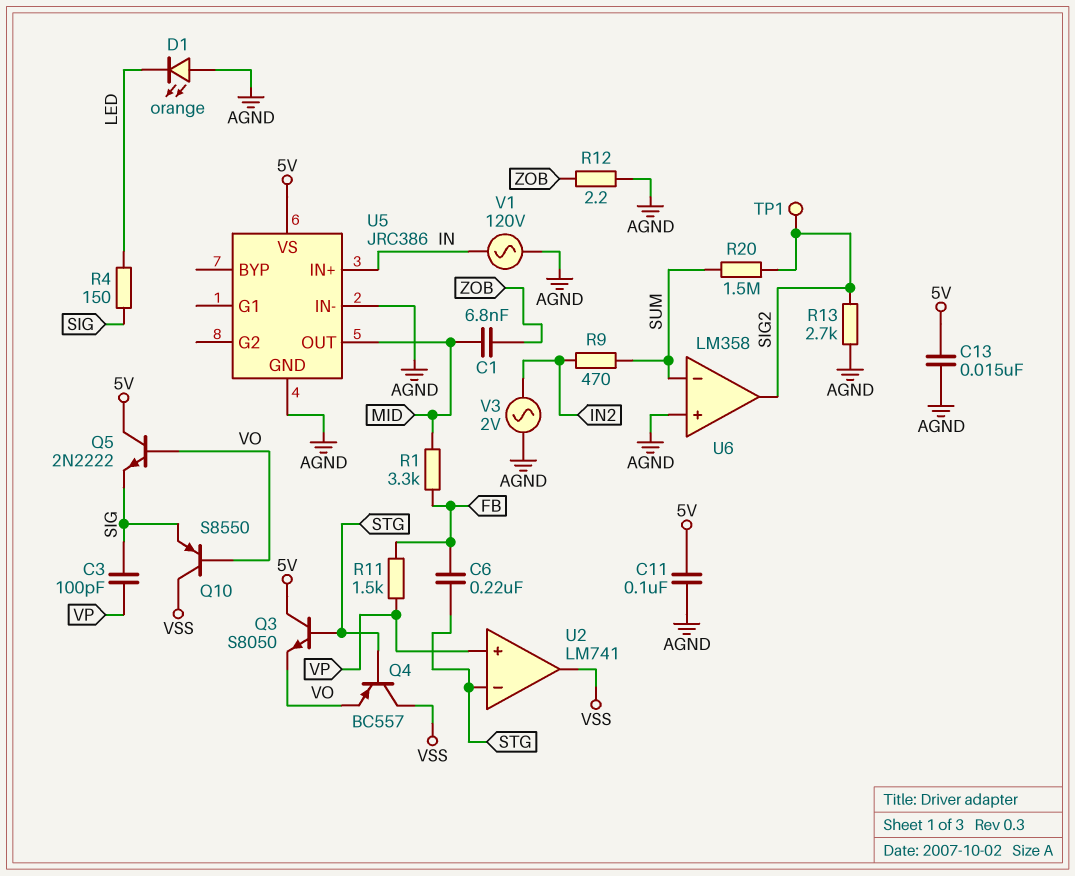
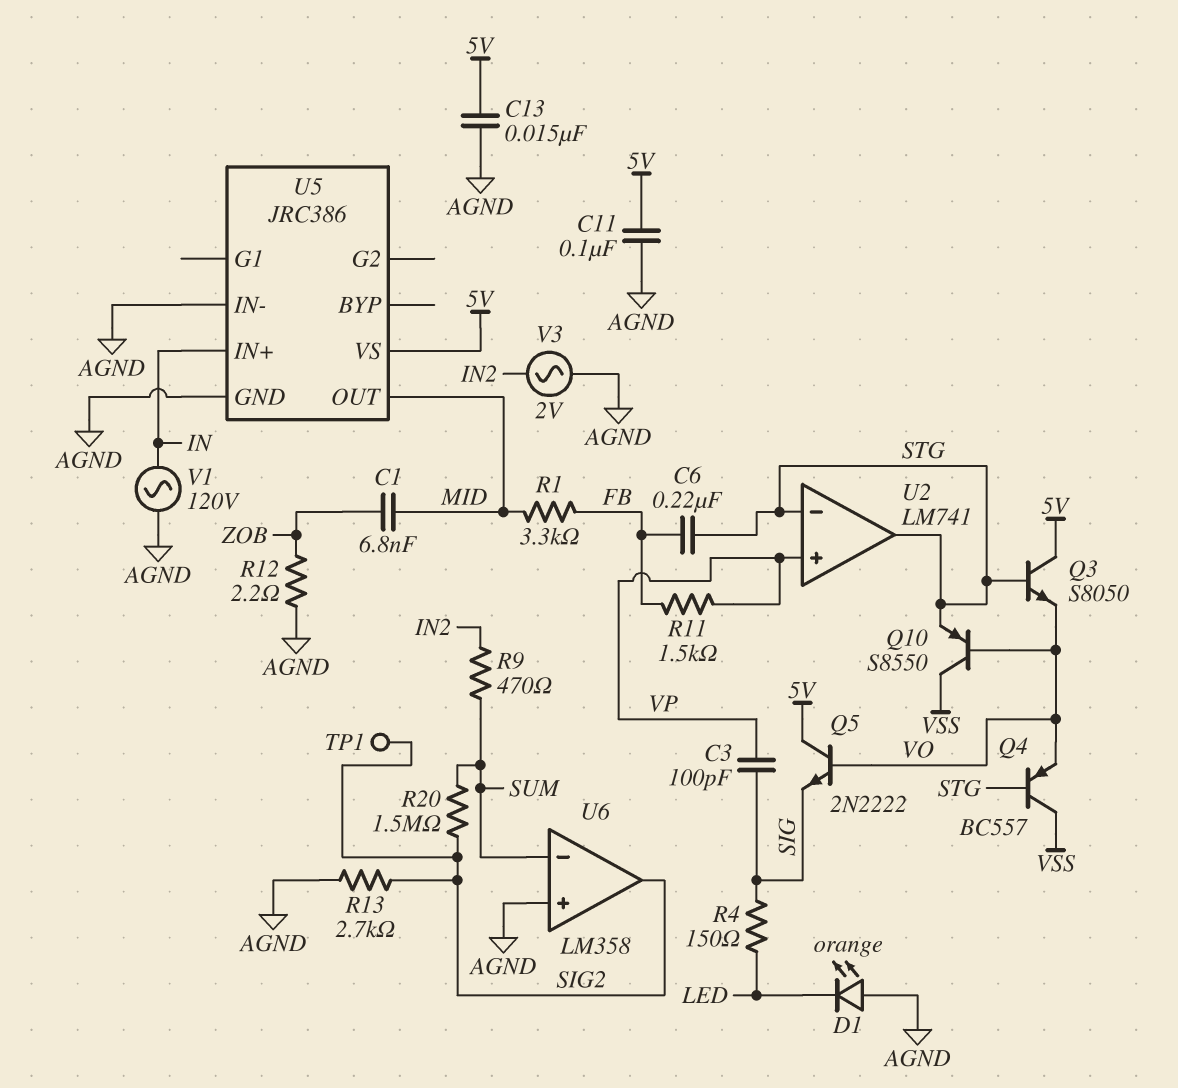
Q10: PNP S8550 (B VO, C VSS, E SIG) -> PNP S8550 (B VO, C VSS, E STG)
U2 pin out: VSS -> STG

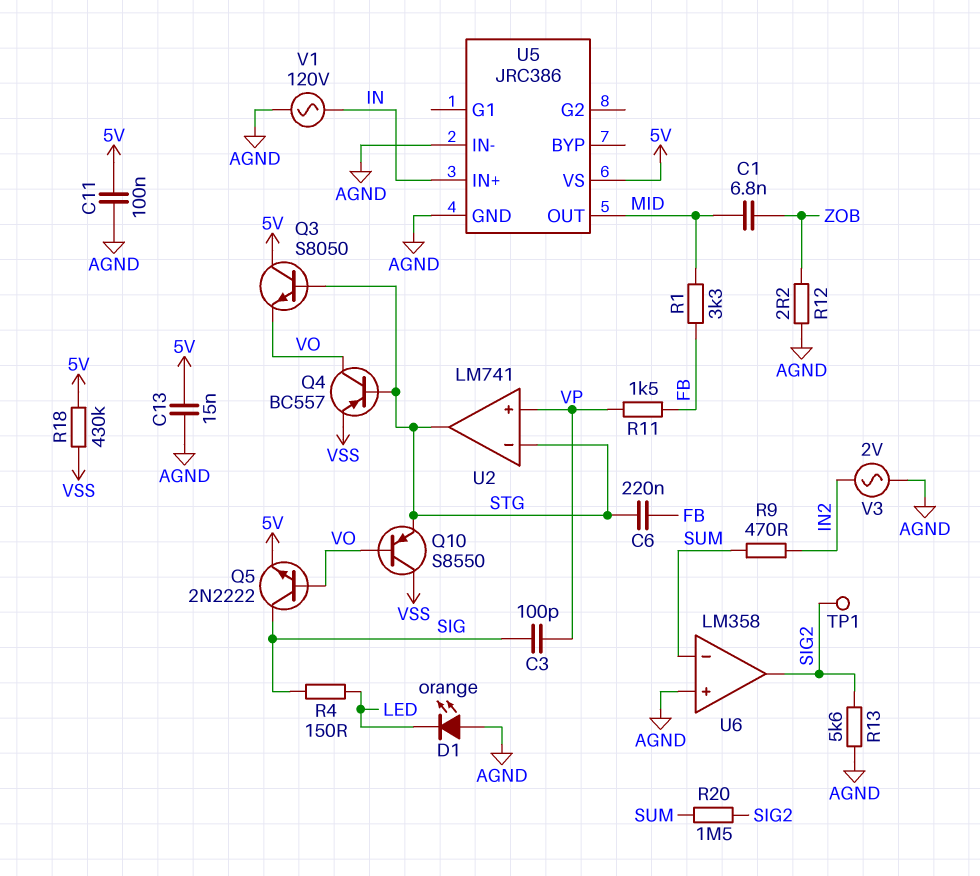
Q4: PNP BC557 (B STG, C VSS, E VO) -> PNP BC557 (B STG, C VO, E VSS)
Q5: NPN 2N2222 (B VO, C 5V, E SIG) -> NPN 2N2222 (B VO, C SIG, E 5V)
R13: 2.7k (AGND, SIG2) -> 5.6k (AGND, SIG2)
R18: none -> 430k (5V, VSS)

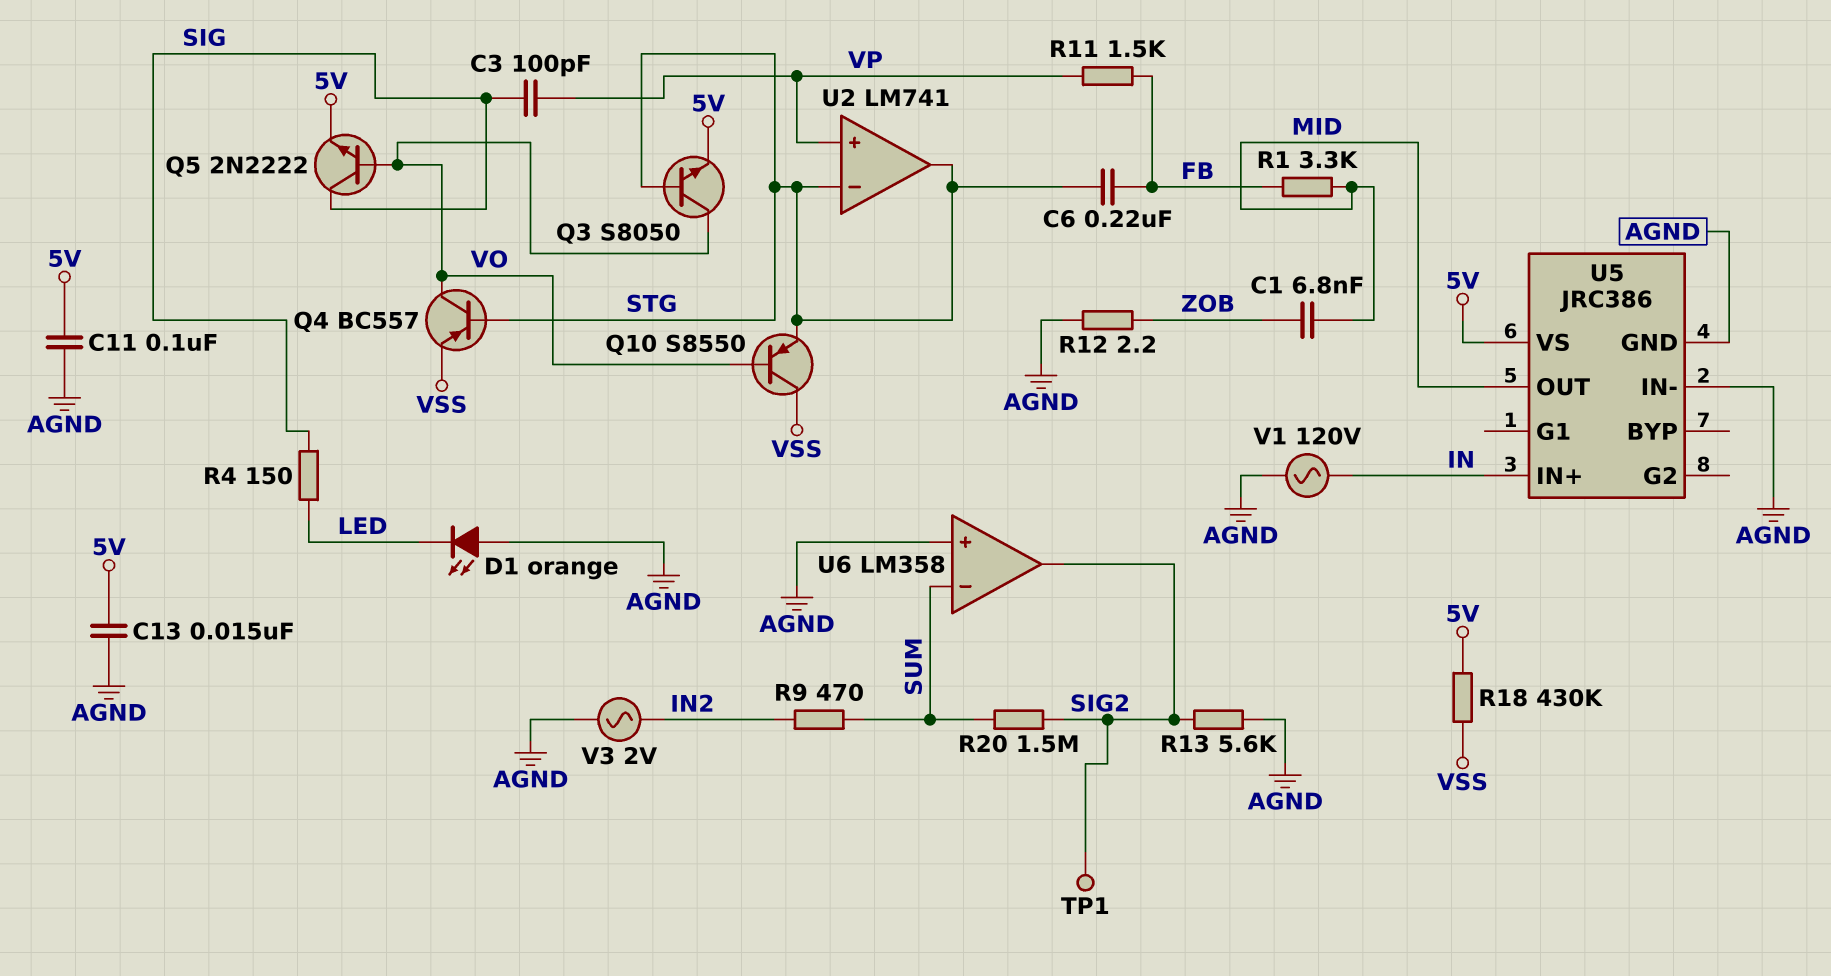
Q3: NPN S8050 (B STG, C 5V, E VO) -> NPN S8050 (B STG, C VO, E 5V)

